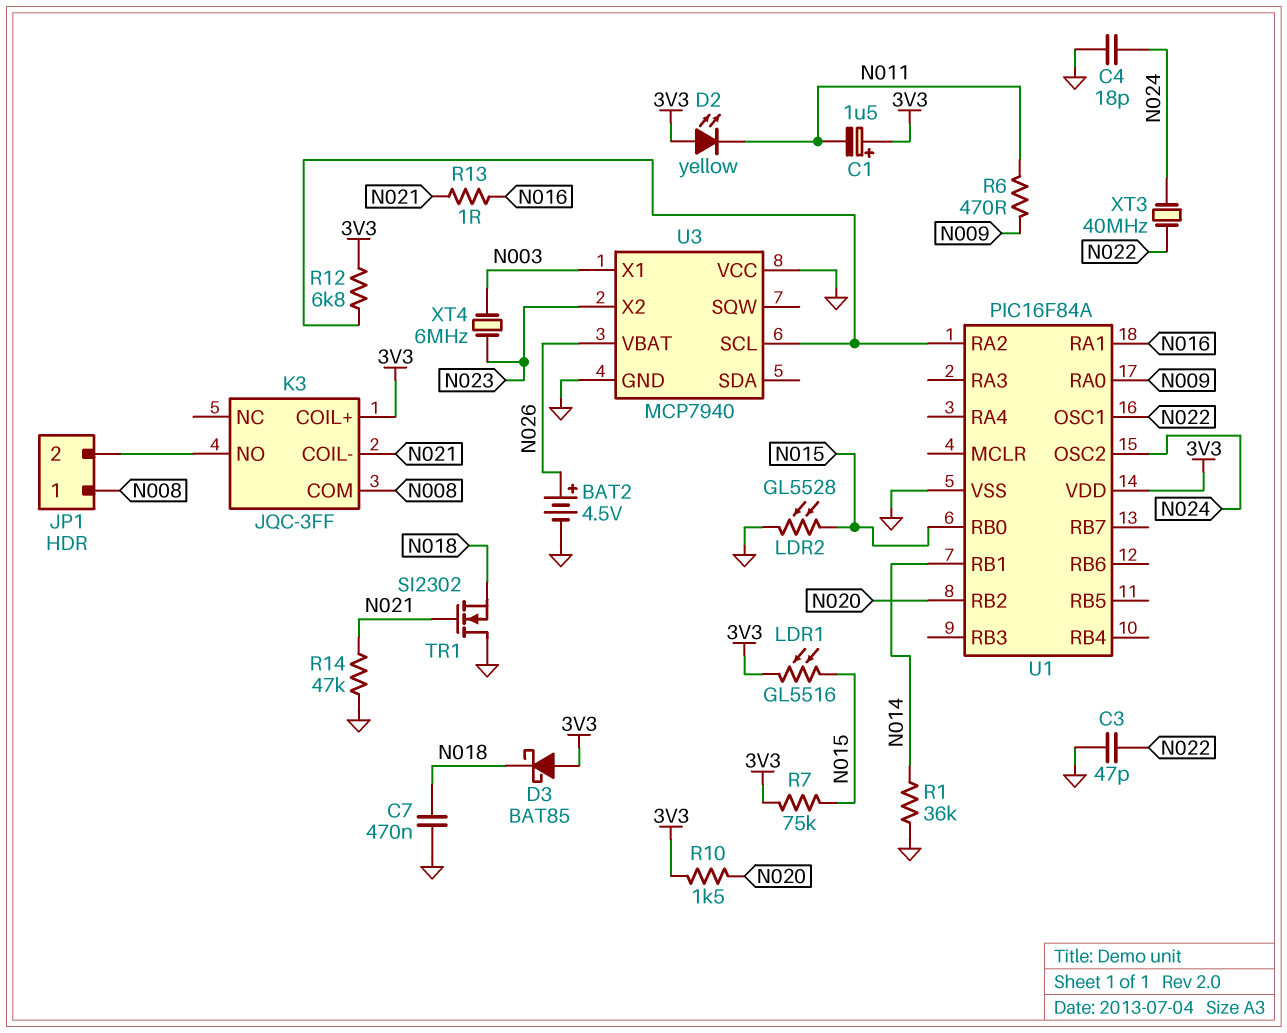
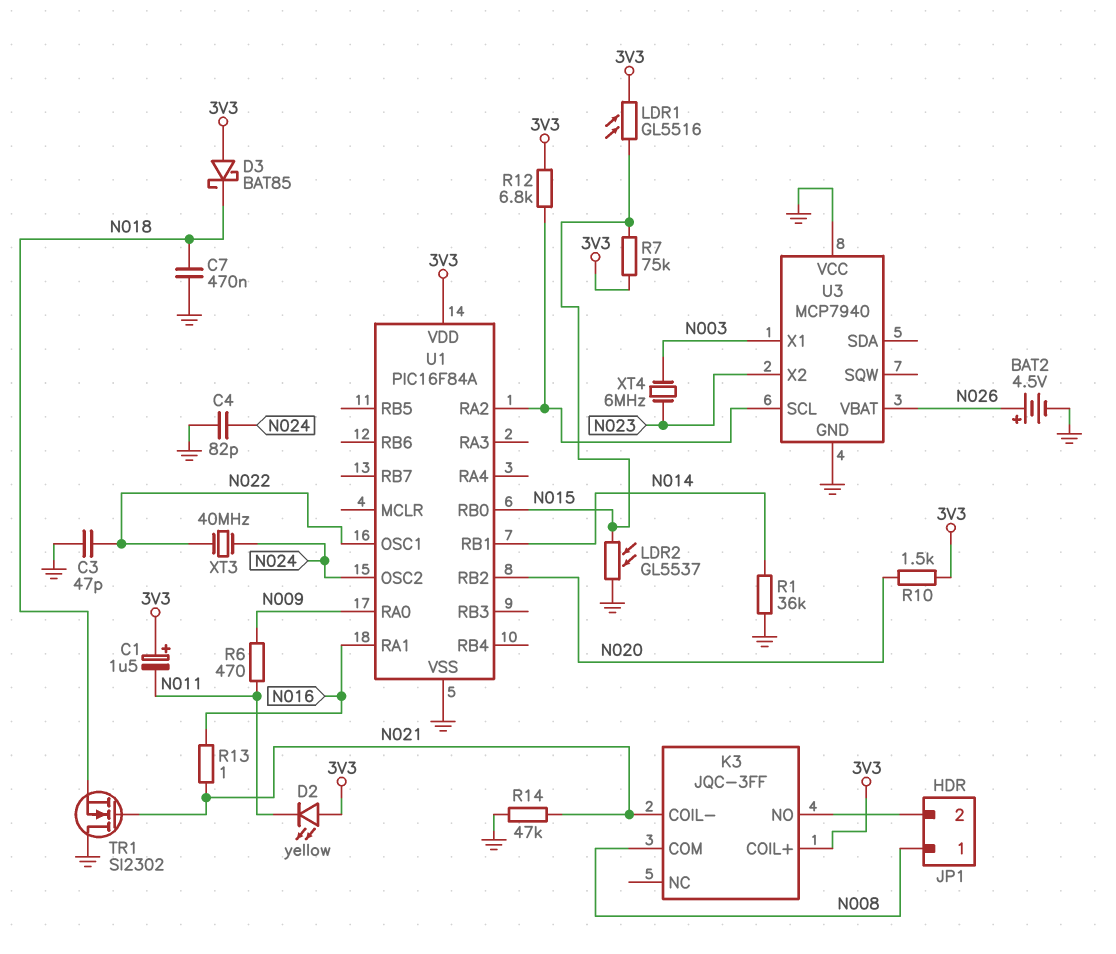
C4: 18pF (GND, N024) -> 82pF (GND, N024)
LDR2: GL5528 (GND, N015) -> GL5537 (GND, N015)

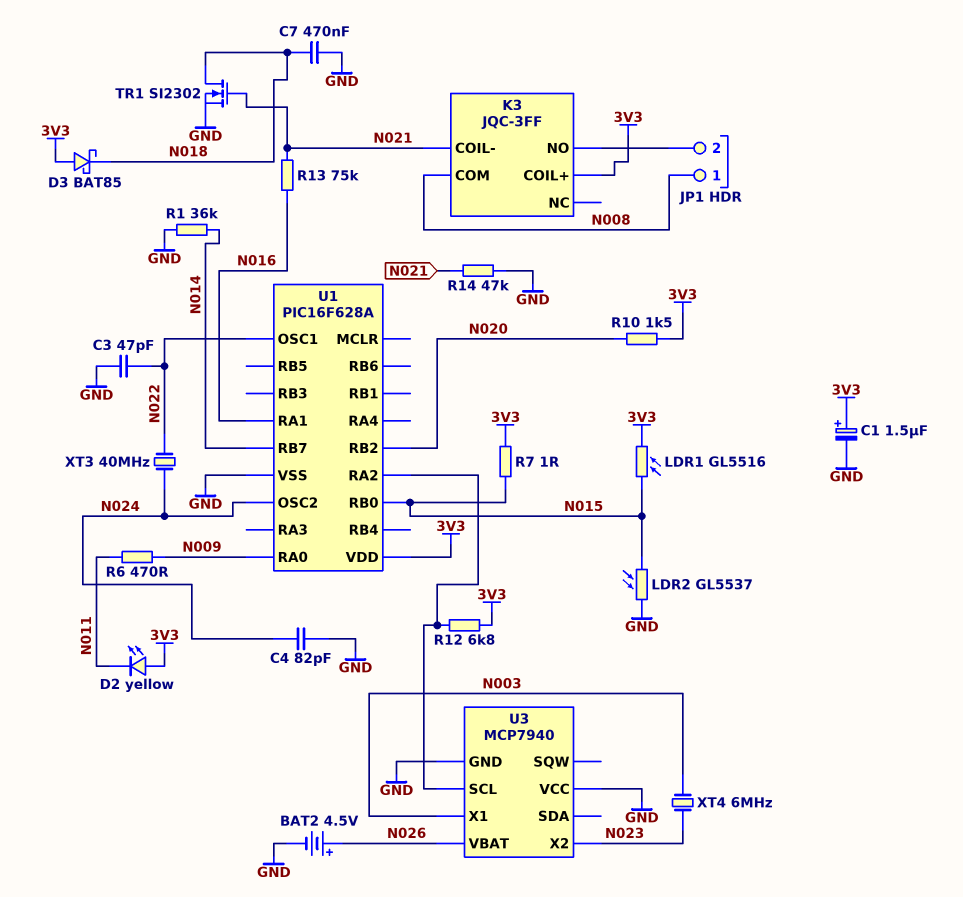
C1: 1.5uF (plus 3V3, minus N011) -> 1.5uF (plus 3V3, minus GND)
R7: 75k (3V3, N015) -> 1 (3V3, N015)
R13: 1 (N016, N021) -> 75k (N016, N021)
TR1: NMOS SI2302 (G N021, D GND, S N018) -> NMOS SI2302 (G N021, D N018, S GND)
U1: PIC16F84A -> PIC16F628A
U1 pin RB1: N014 -> none
U1 pin RB7: none -> N014

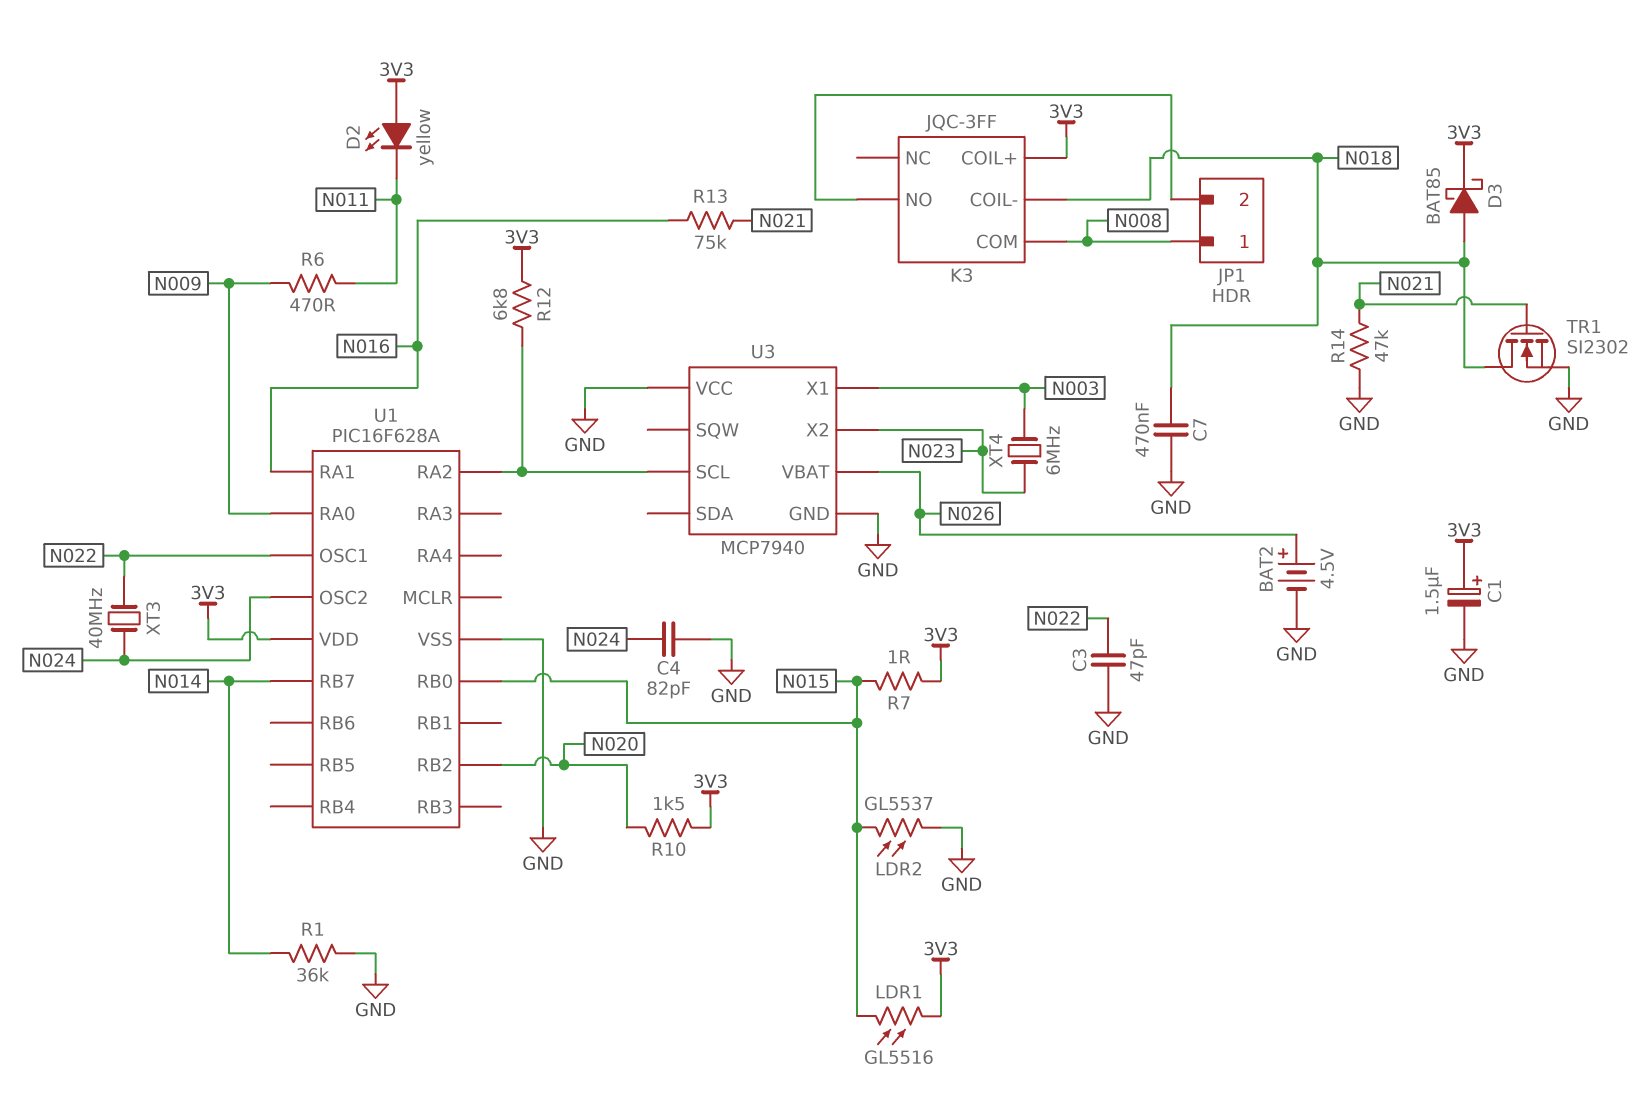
D3: schottky BAT85 (A 3V3, K N018) -> schottky BAT85 (A N018, K 3V3)
K3 pin COIL-: N021 -> N018

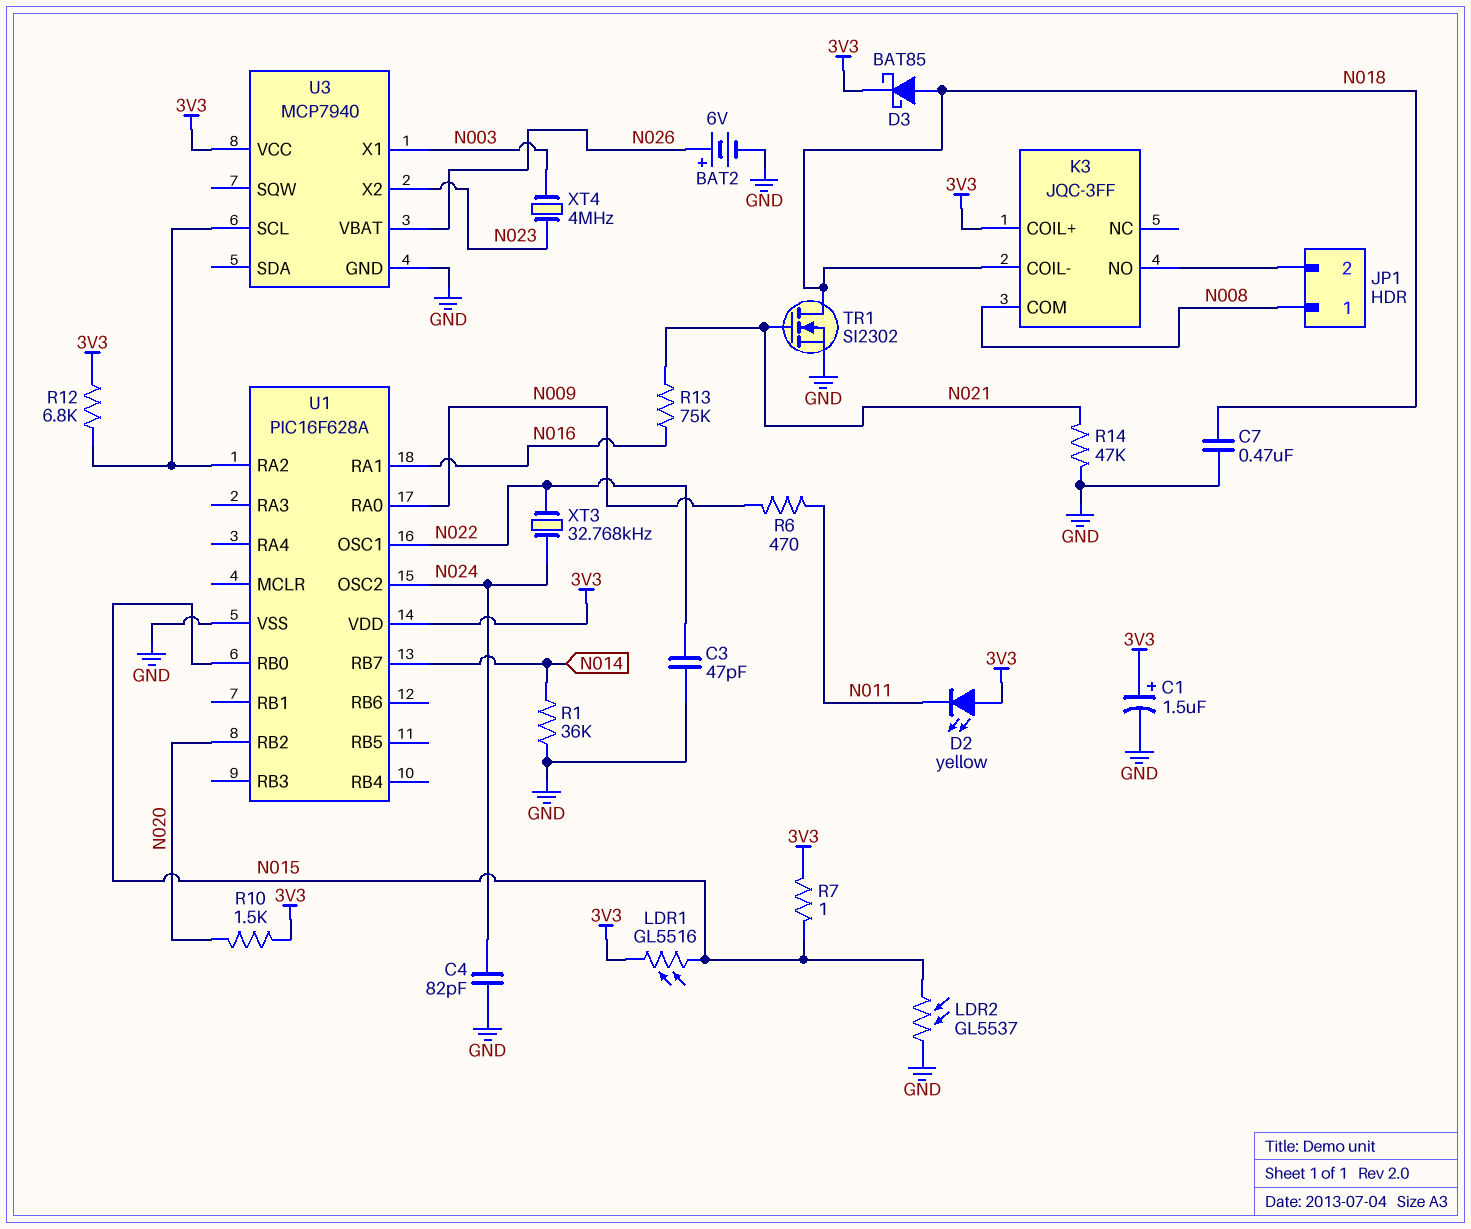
BAT2: 4.5V (plus N026, minus GND) -> 6V (plus N026, minus GND)
U3 pin VCC: GND -> 3V3
XT3: 40MHz (N022, N024) -> 32.768kHz (N022, N024)
XT4: 6MHz (N003, N023) -> 4MHz (N003, N023)

